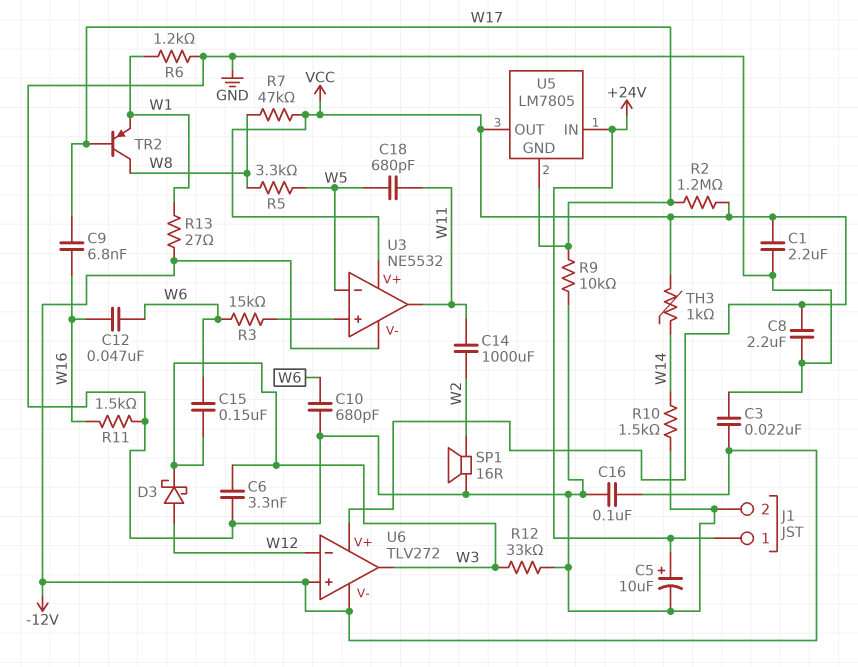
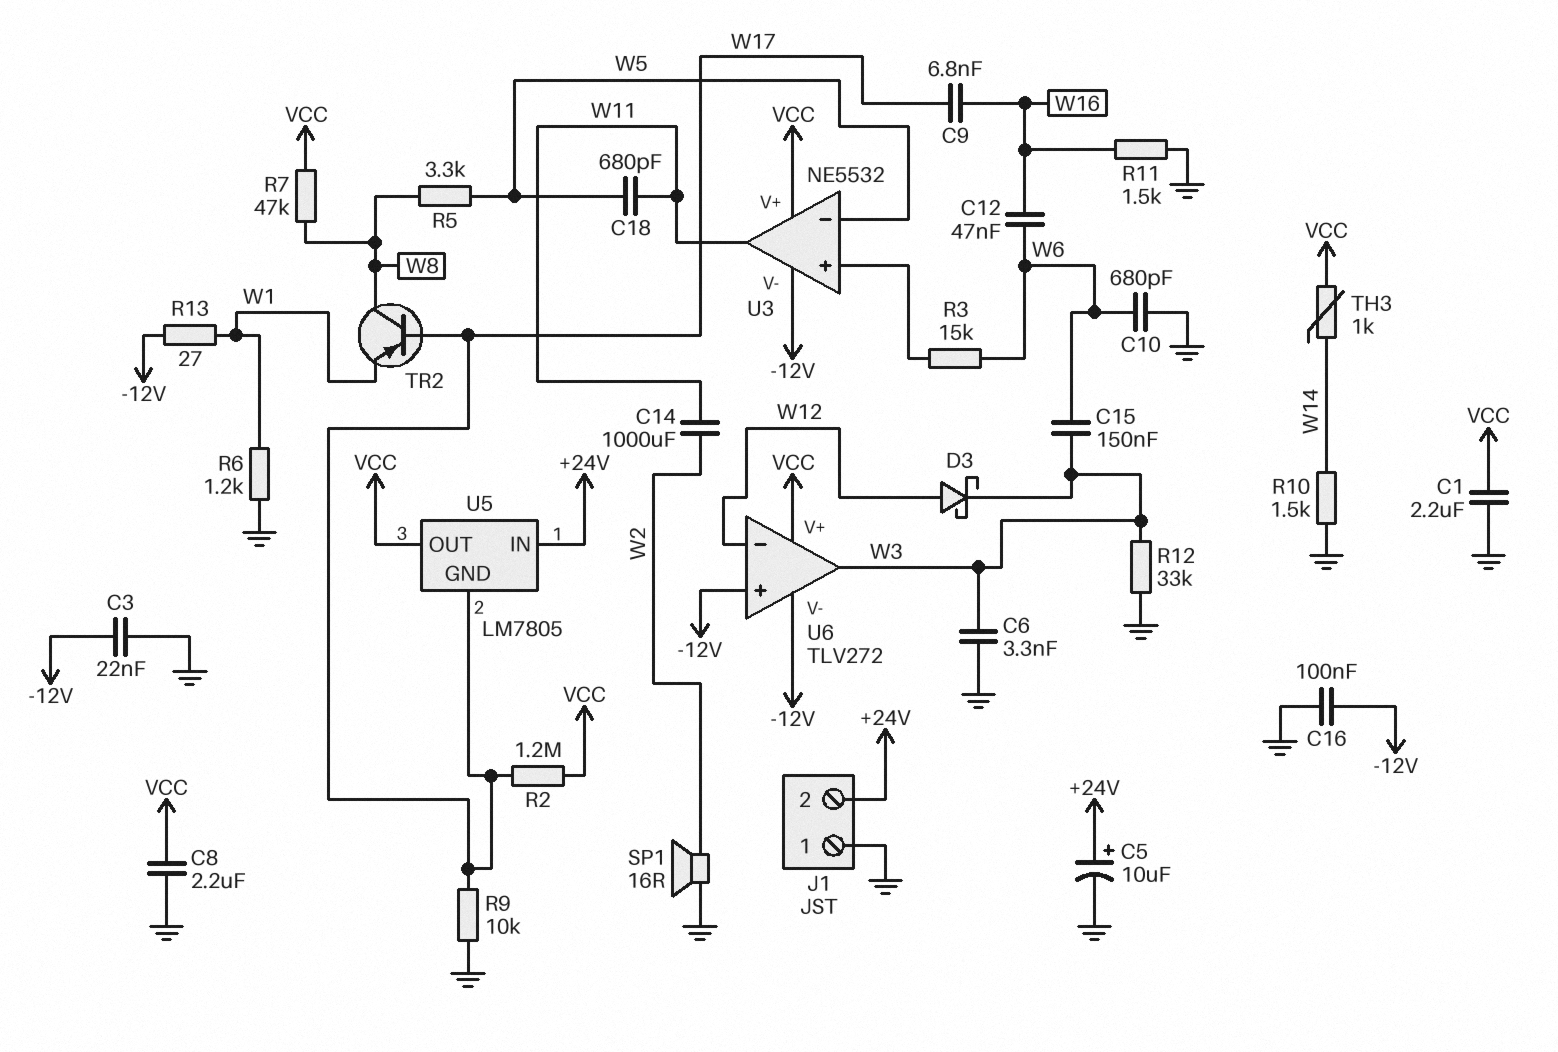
J1 pin 1: +24V -> GND
J1 pin 2: GND -> +24V

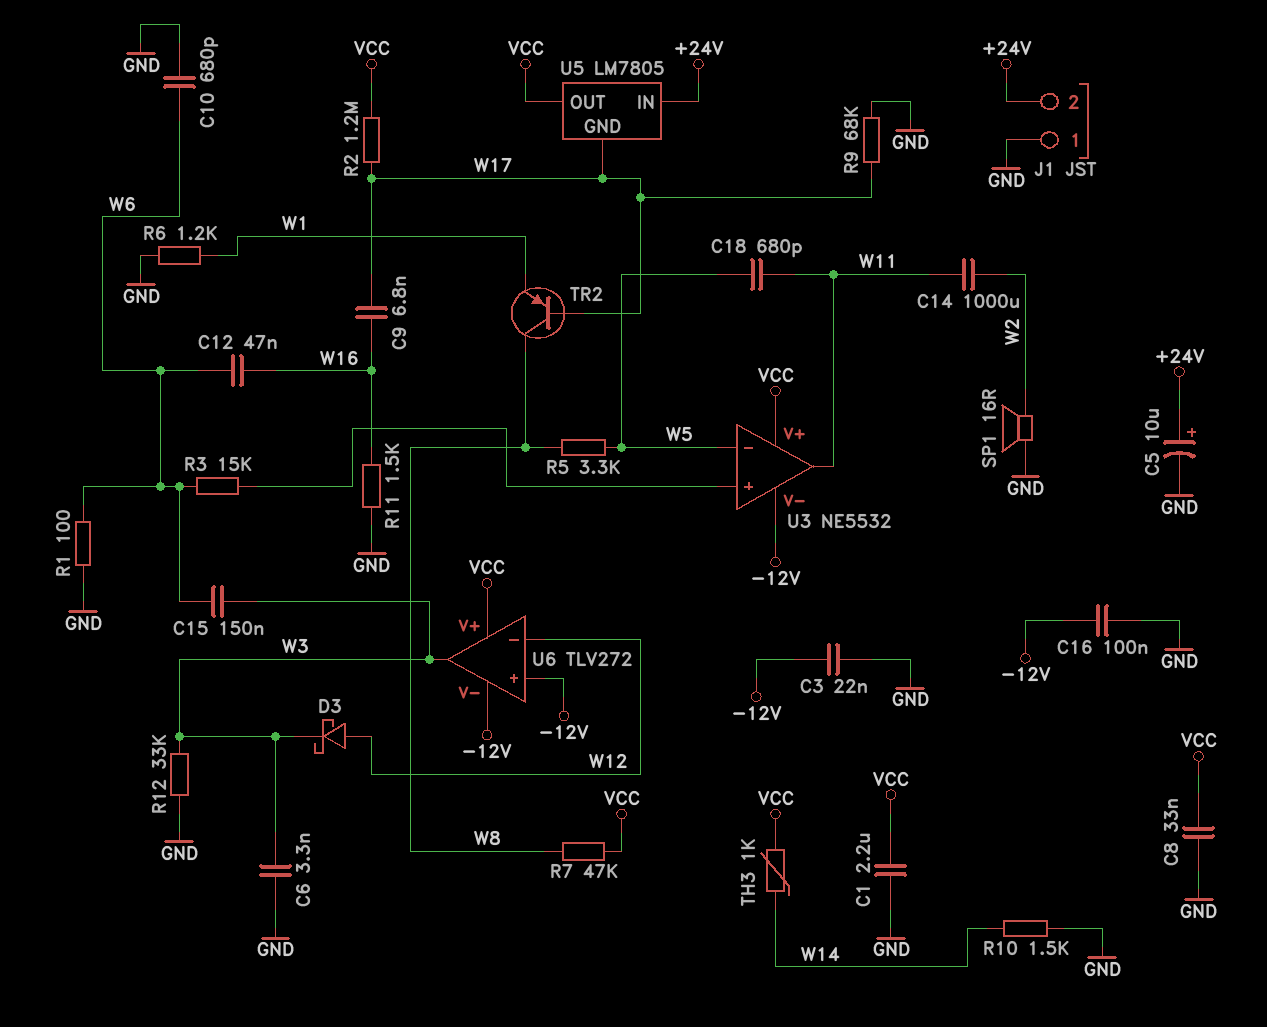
C8: 2.2uF (GND, VCC) -> 33nF (GND, VCC)
R1: none -> 100 (GND, W6)
R9: 10k (GND, W17) -> 68k (GND, W17)
R13: 27 (-12V, W1) -> none

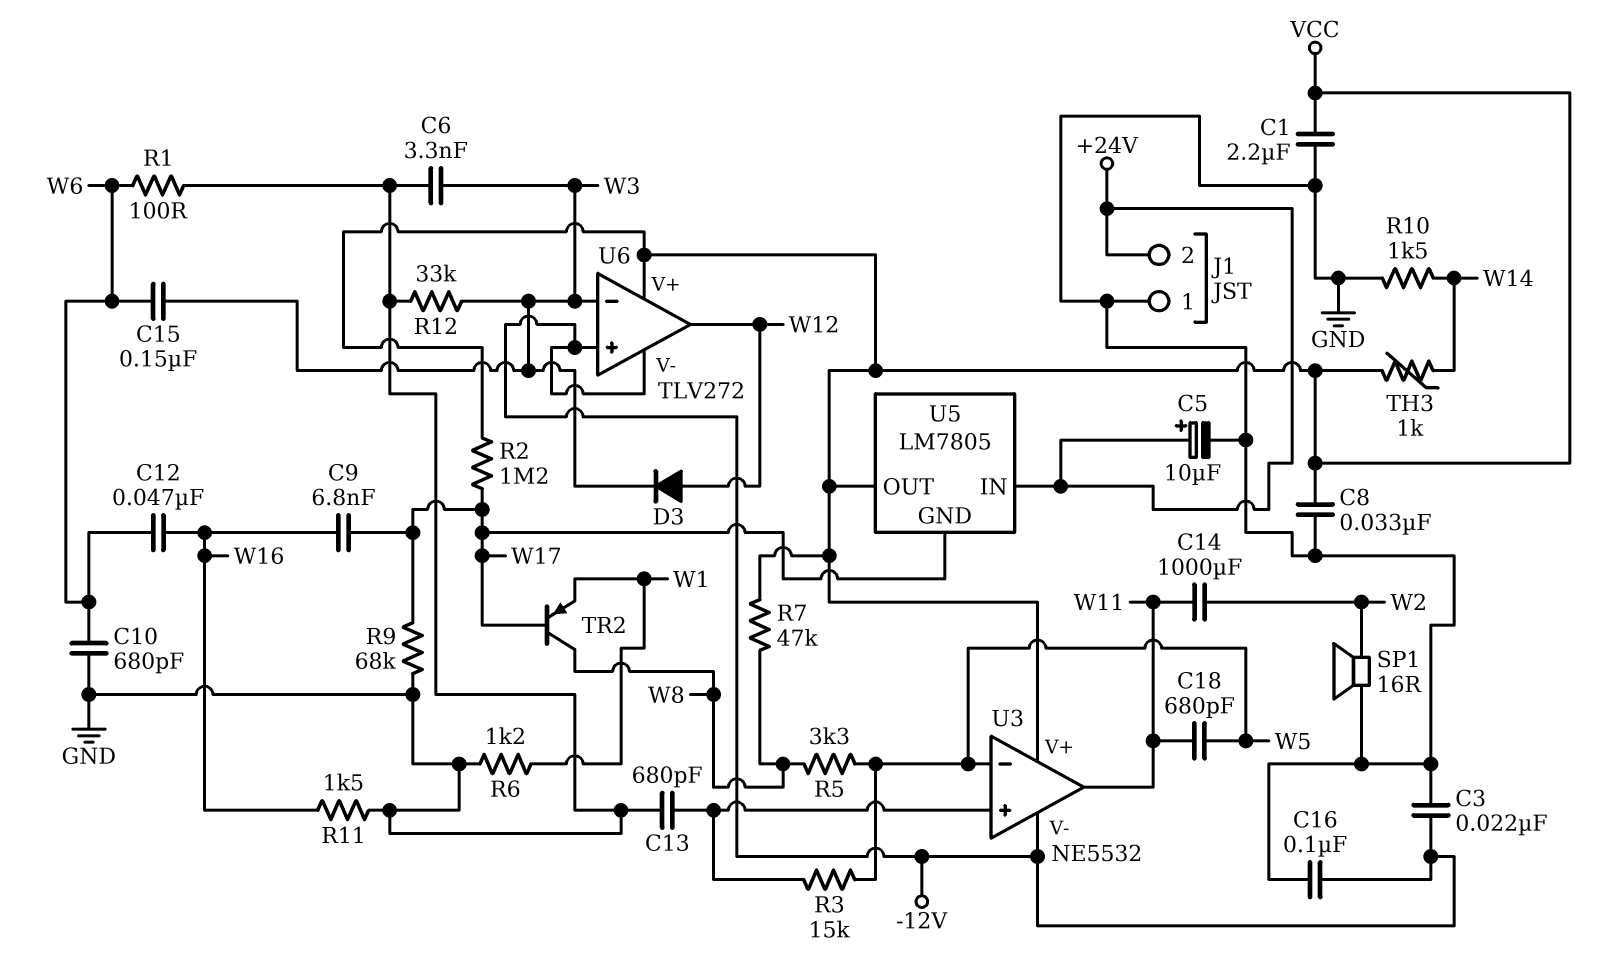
C13: none -> 680pF (GND, U3/in+)
D3: schottky (A W12, K W3) -> diode (A W12, K W3)
R3: 15k (U3/in+, W6) -> 15k (U3/in+, W5)
U6 pin in-: W12 -> W3
U6 pin out: W3 -> W12

